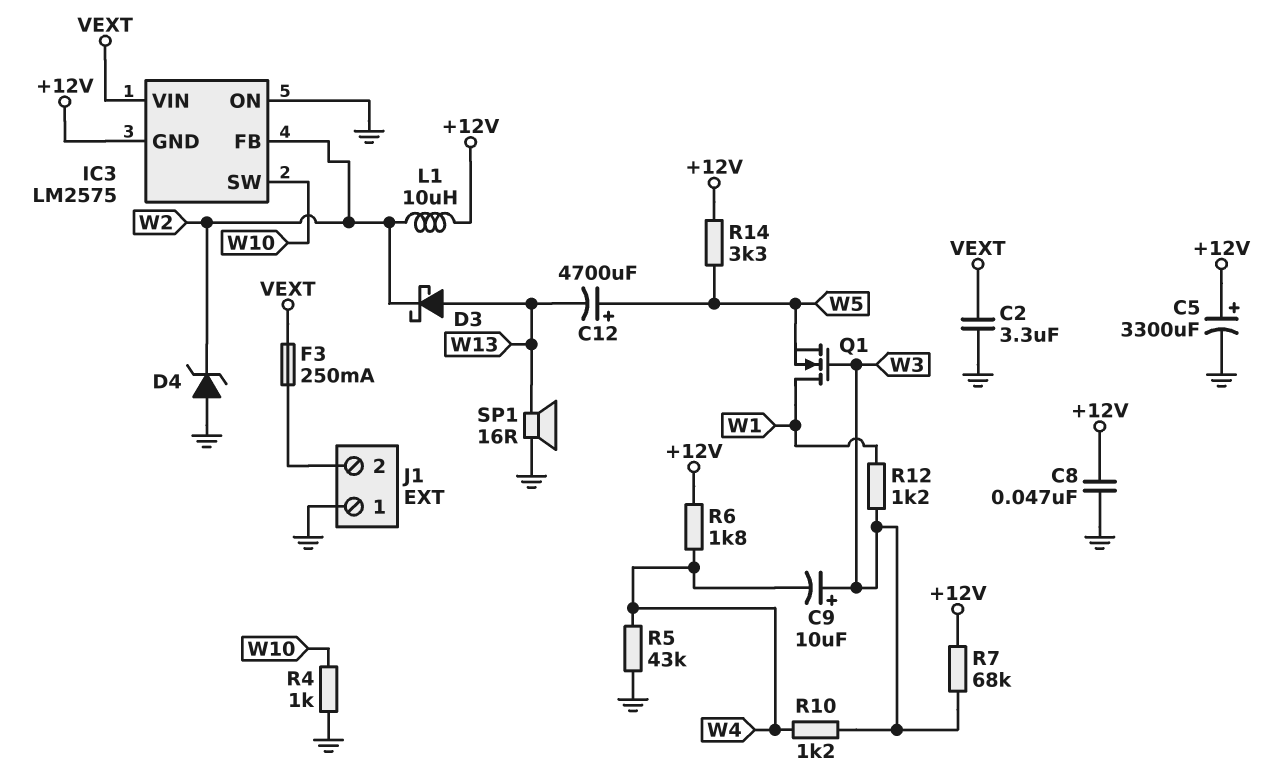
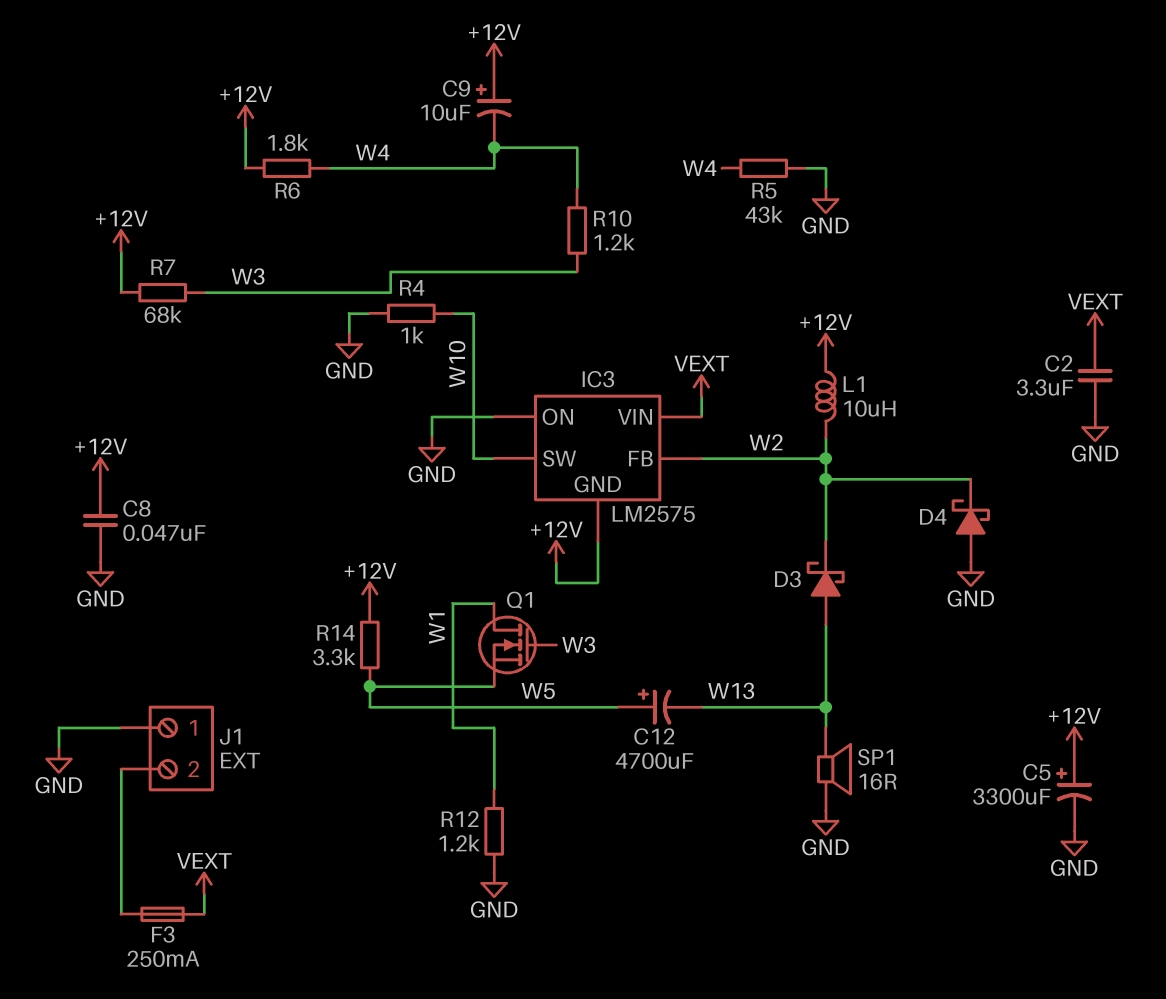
C9: 10uF (plus W3, minus W4) -> 10uF (plus +12V, minus W4)
D4: zener (A GND, K W2) -> schottky (A GND, K W2)
R12: 1.2k (W1, W3) -> 1.2k (GND, W1)

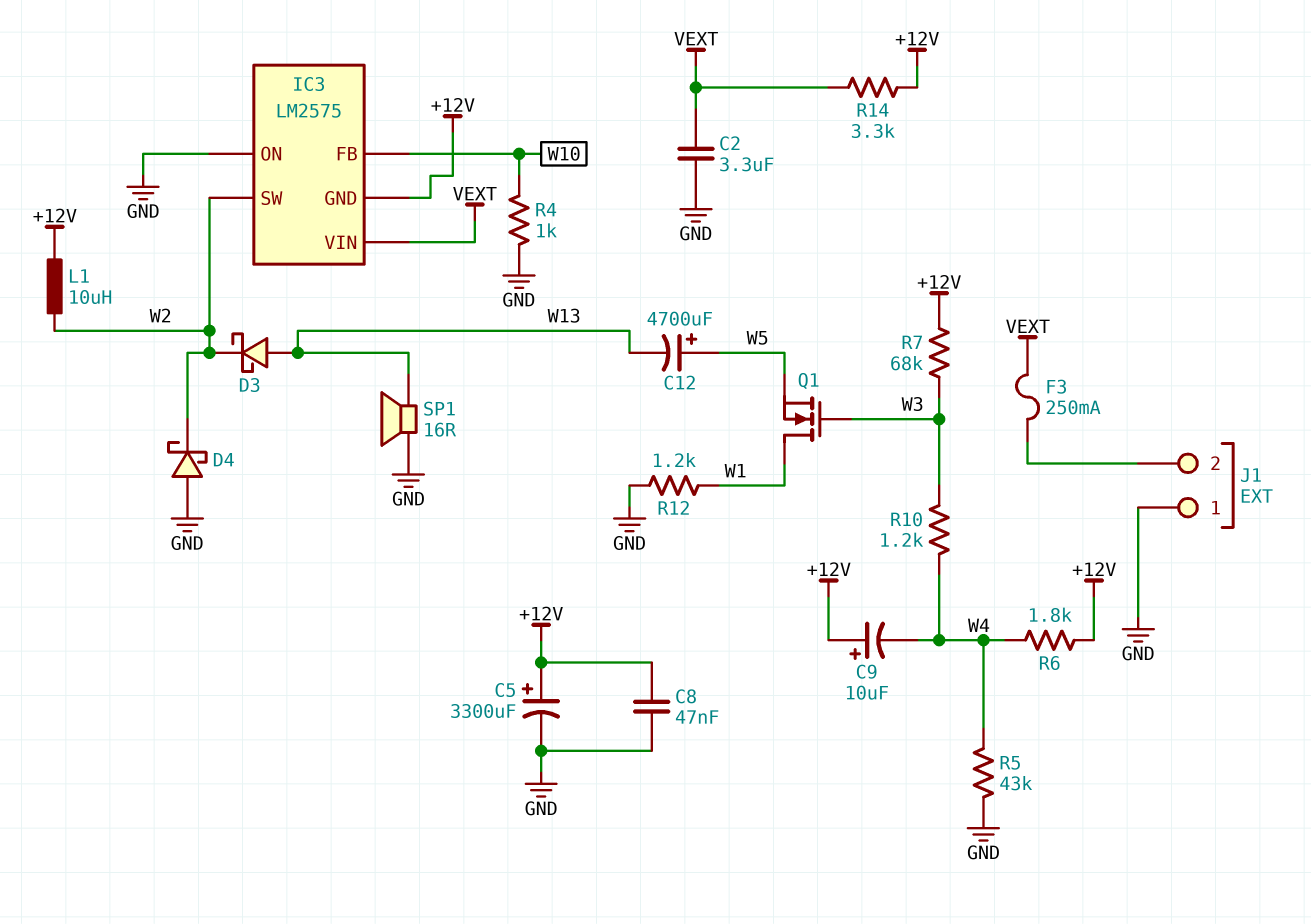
IC3 pin FB: W2 -> W10
IC3 pin SW: W10 -> W2
R14: 3.3k (+12V, W5) -> 3.3k (+12V, VEXT)

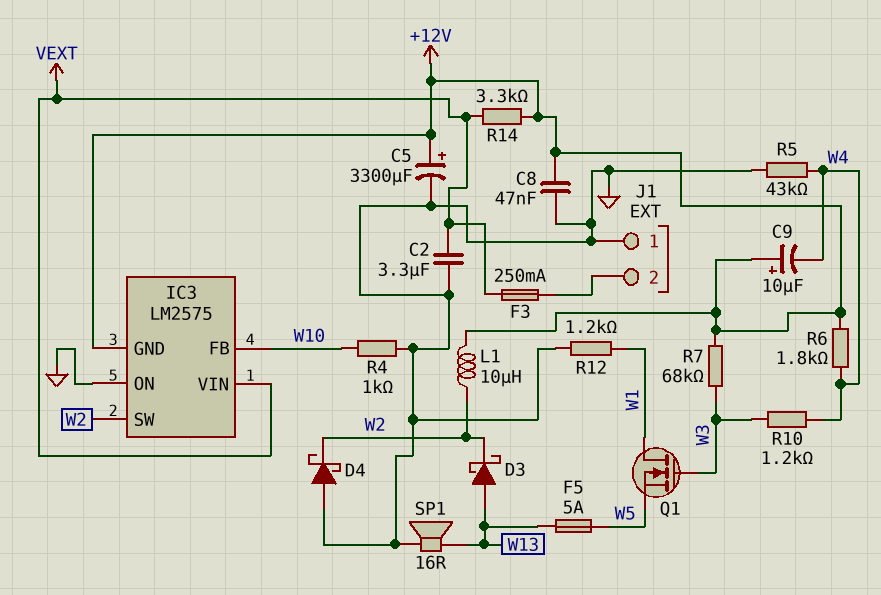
C12: 4700uF (plus W5, minus W13) -> none
F5: none -> 5A (W5, W13)

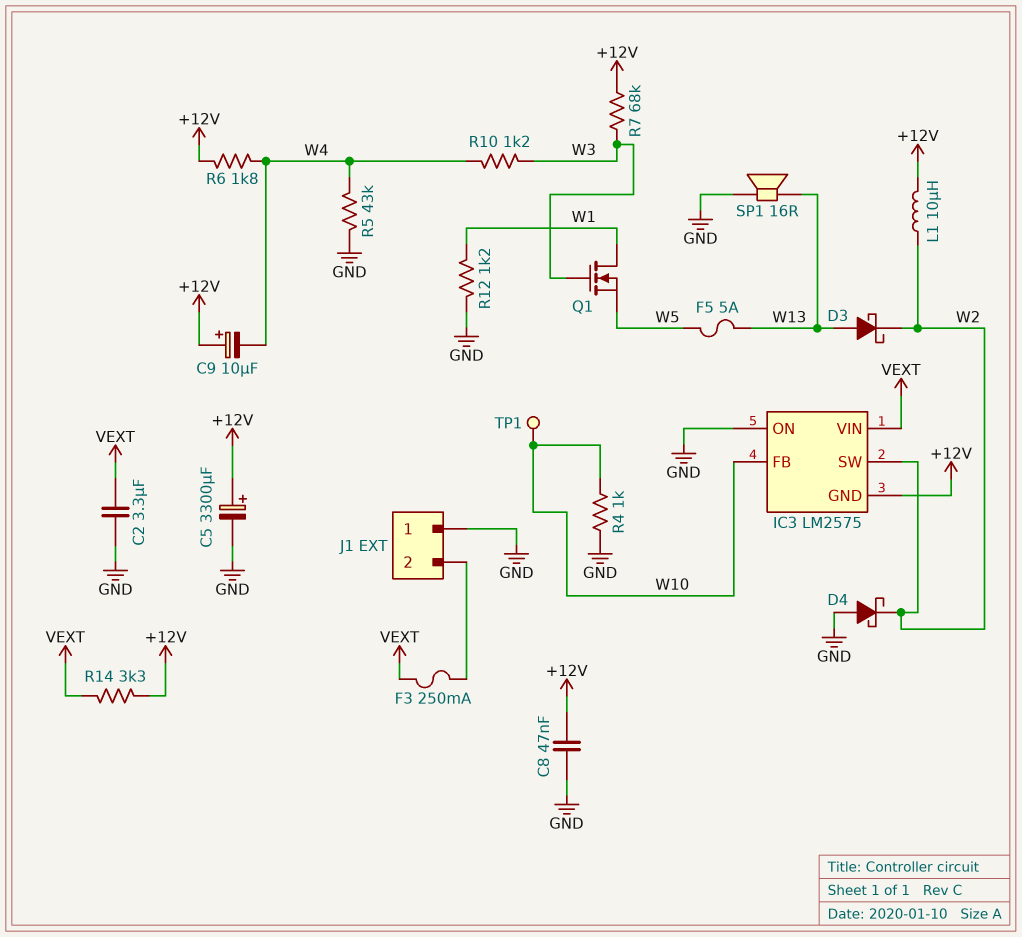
TP1: none -> test point (W10)

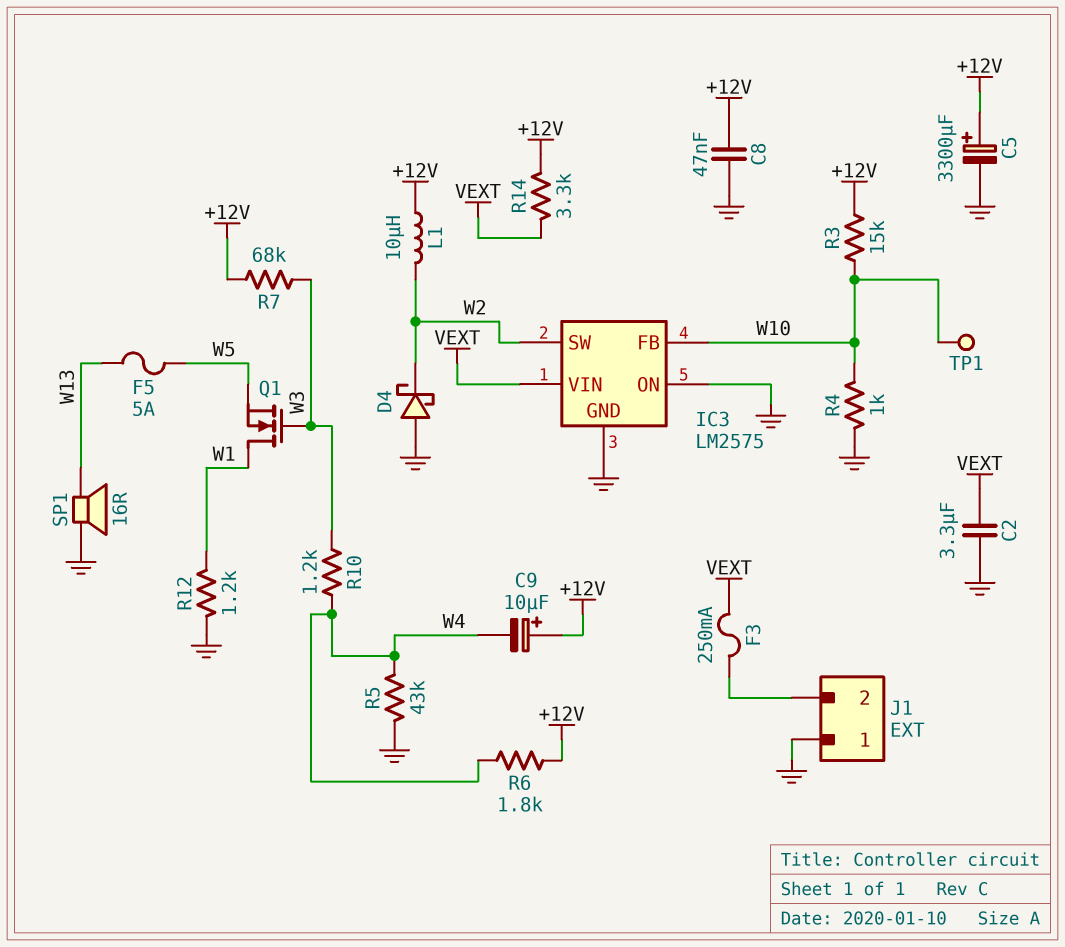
D3: schottky (A W13, K W2) -> none
IC3 pin GND: +12V -> GND
R3: none -> 15k (+12V, W10)

